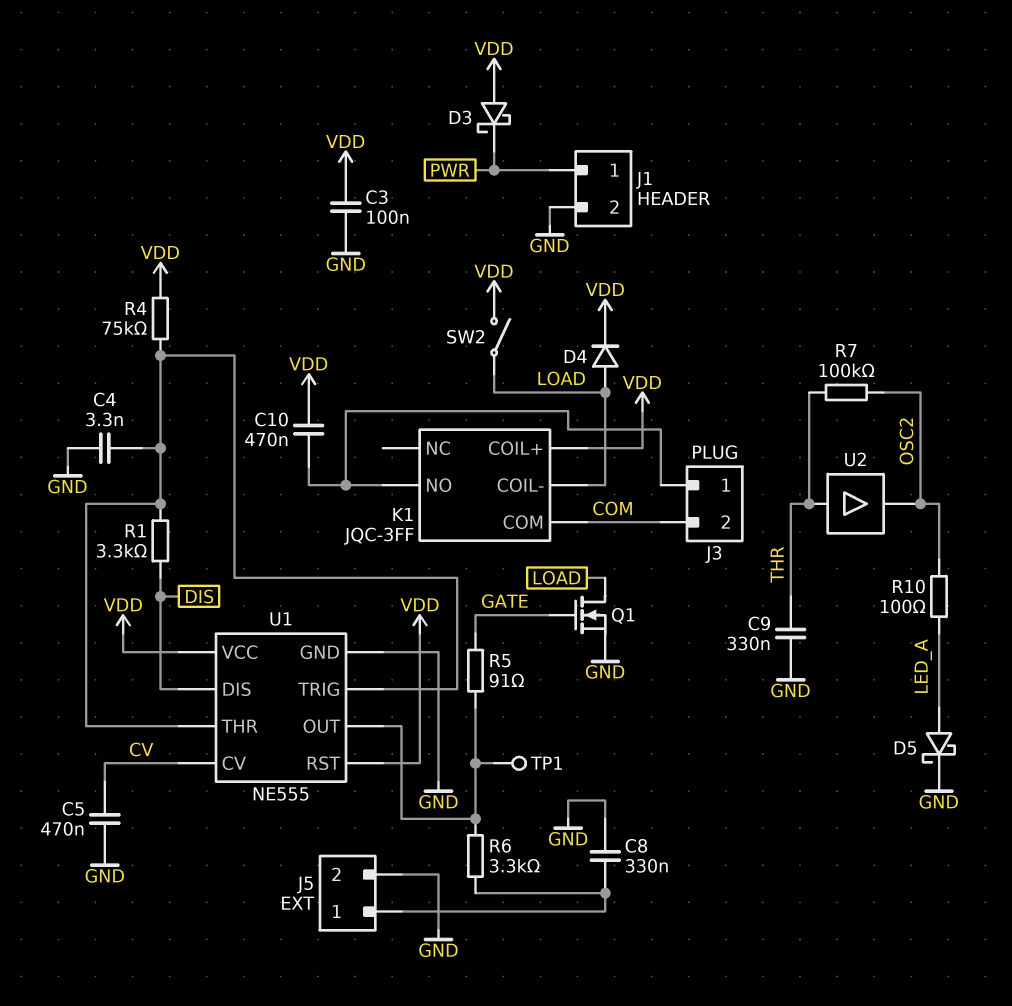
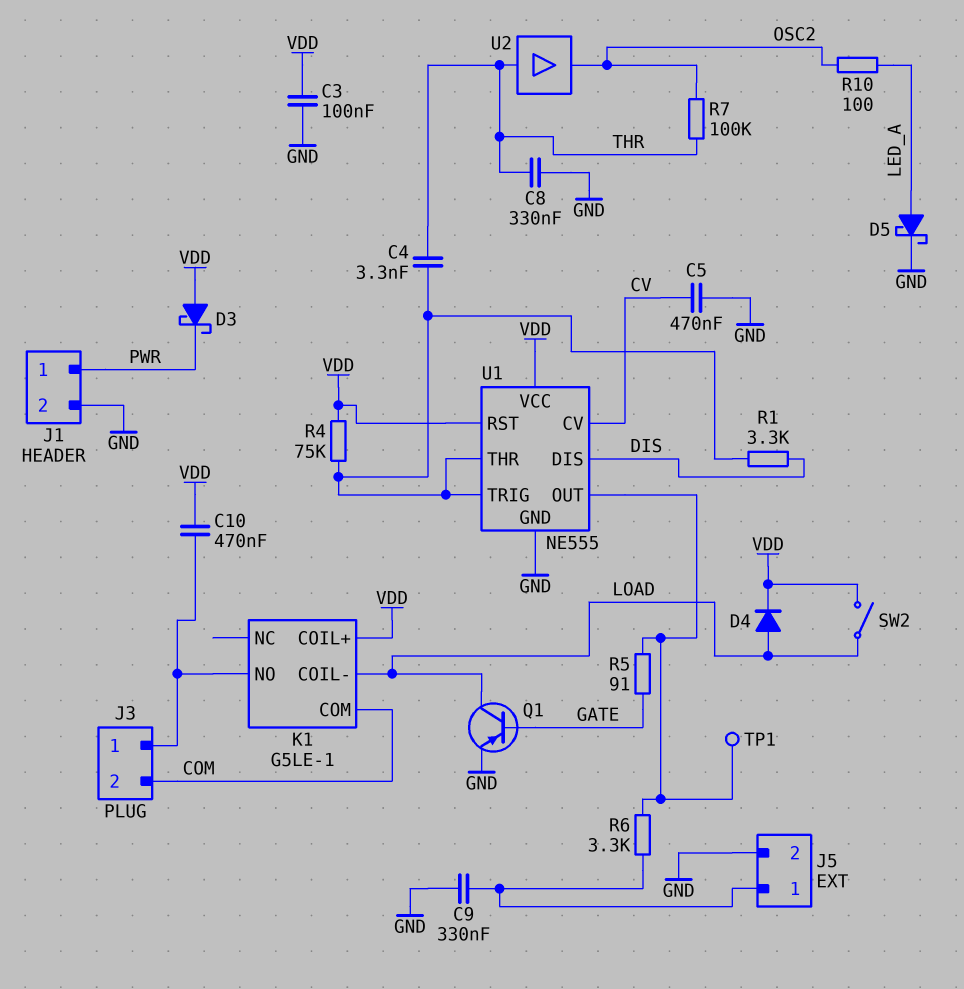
C4: 3.3nF (GND, U1/THR) -> 3.3nF (THR, U1/THR)
C8: 330nF (GND, J5/1) -> 330nF (GND, THR)
C9: 330nF (GND, THR) -> 330nF (GND, J5/1)
K1: JQC-3FF -> G5LE-1
Q1: NMOS (G GATE, D LOAD, S GND) -> PNP (B GATE, C LOAD, E GND)

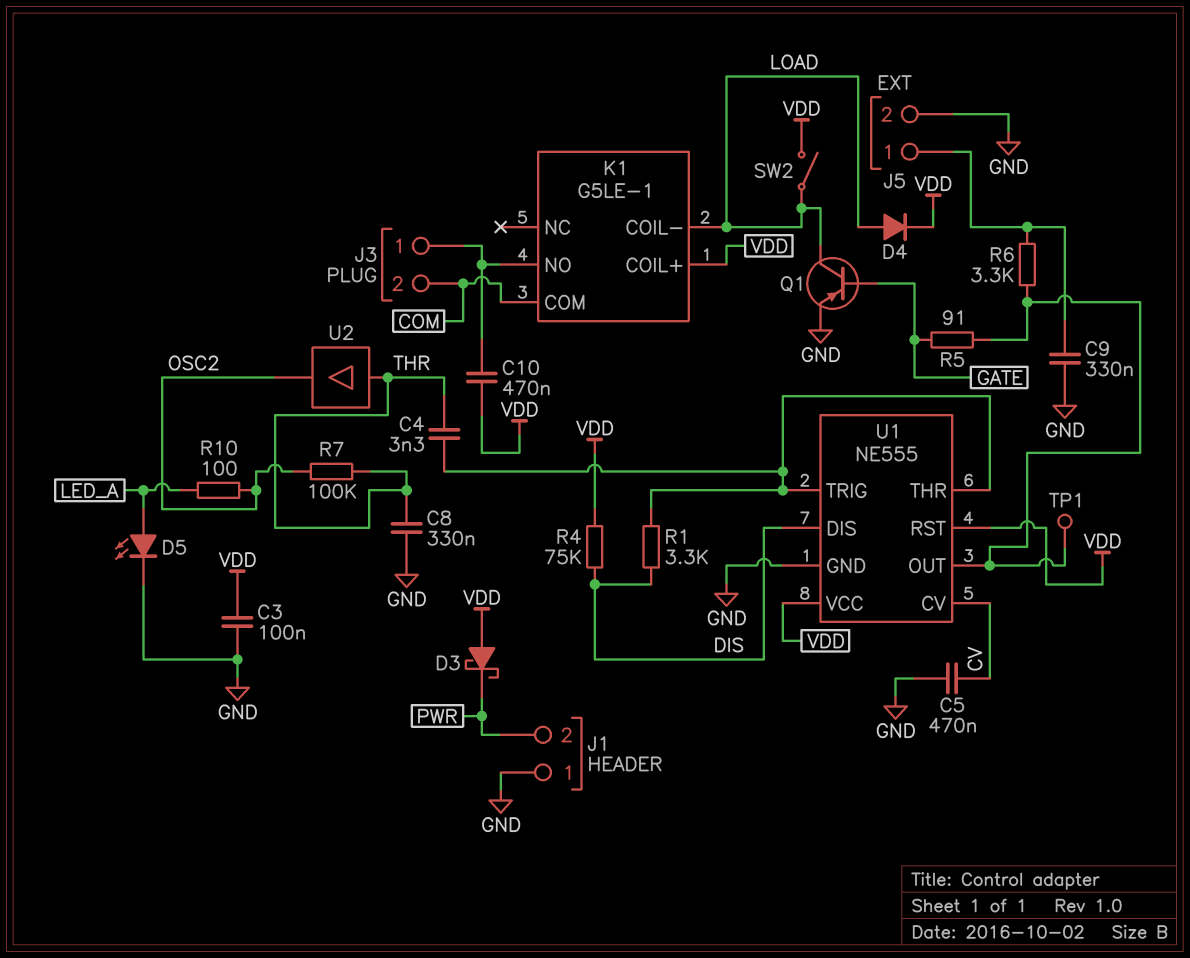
D5: schottky (A LED_A, K GND) -> LED (A LED_A, K GND)
J1 pin 1: PWR -> GND
J1 pin 2: GND -> PWR
R4: 75k (U1/THR, VDD) -> 75k (DIS, VDD)

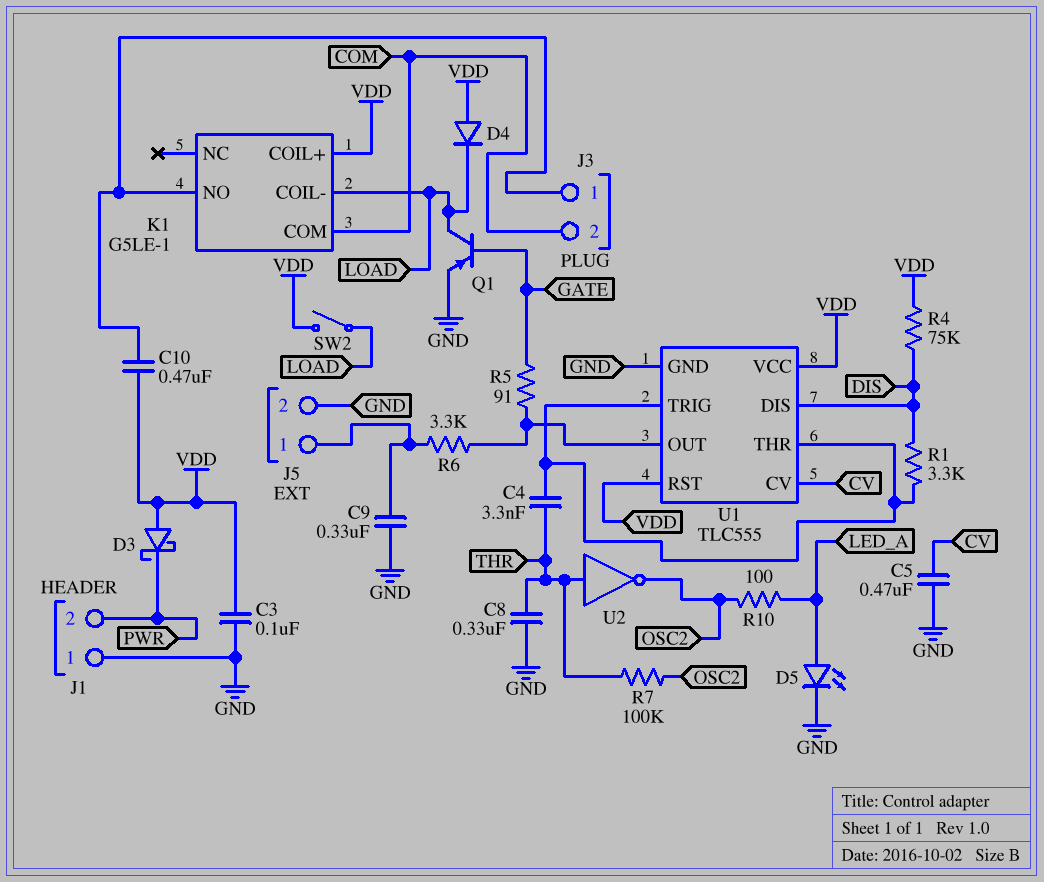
D4: diode (A LOAD, K VDD) -> diode (A VDD, K LOAD)
TP1: test point (U1/OUT) -> none
U1: NE555 -> TLC555
U2: buffer (in THR, out OSC2) -> NOT (in THR, out OSC2)

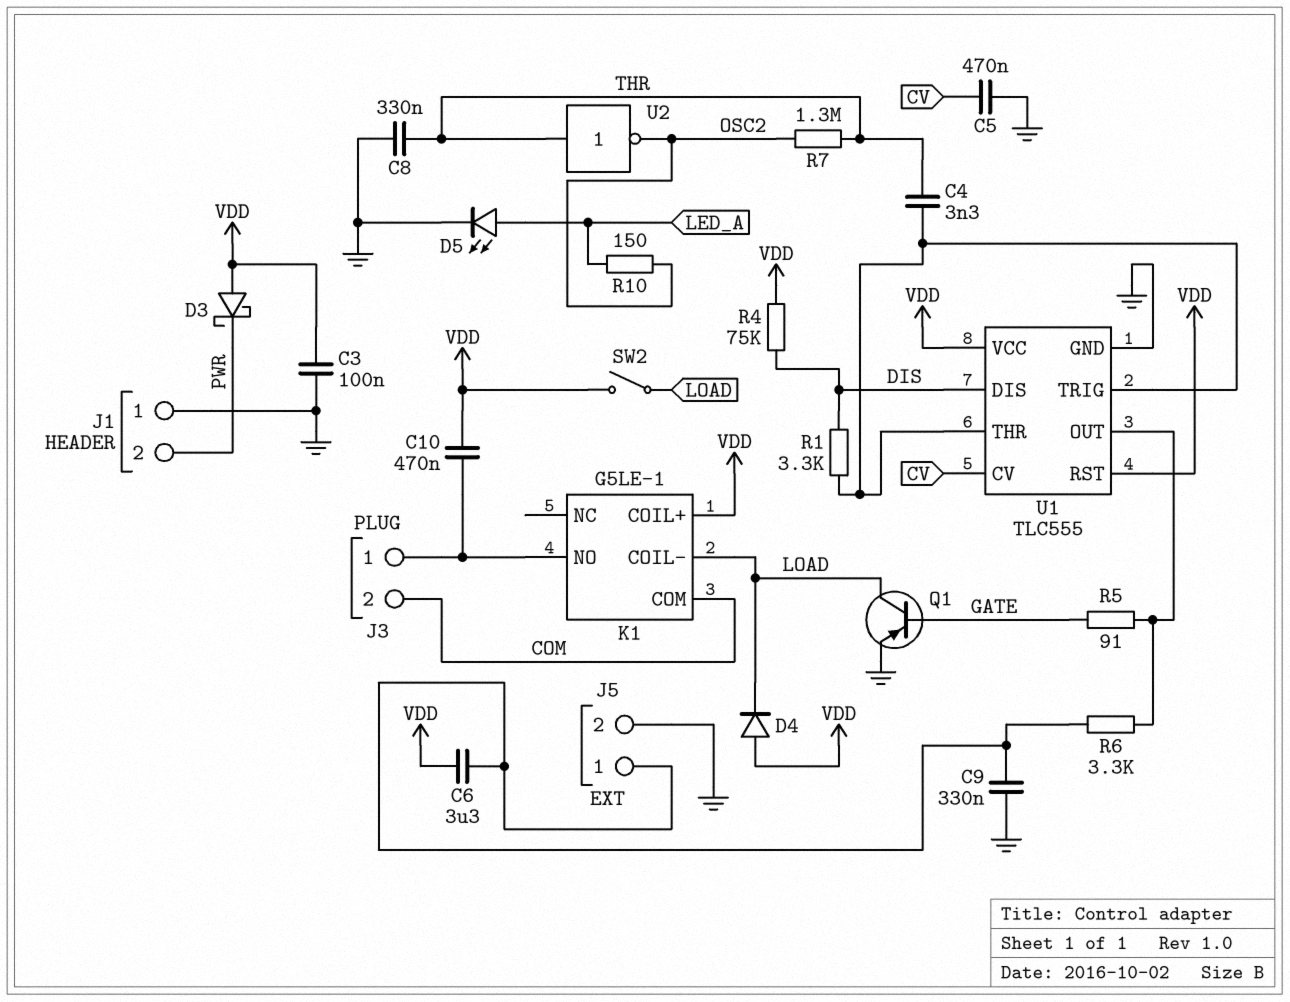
C6: none -> 3.3uF (J5/1, VDD)
R7: 100k (OSC2, THR) -> 1.3M (OSC2, THR)
R10: 100 (LED_A, OSC2) -> 150 (LED_A, OSC2)

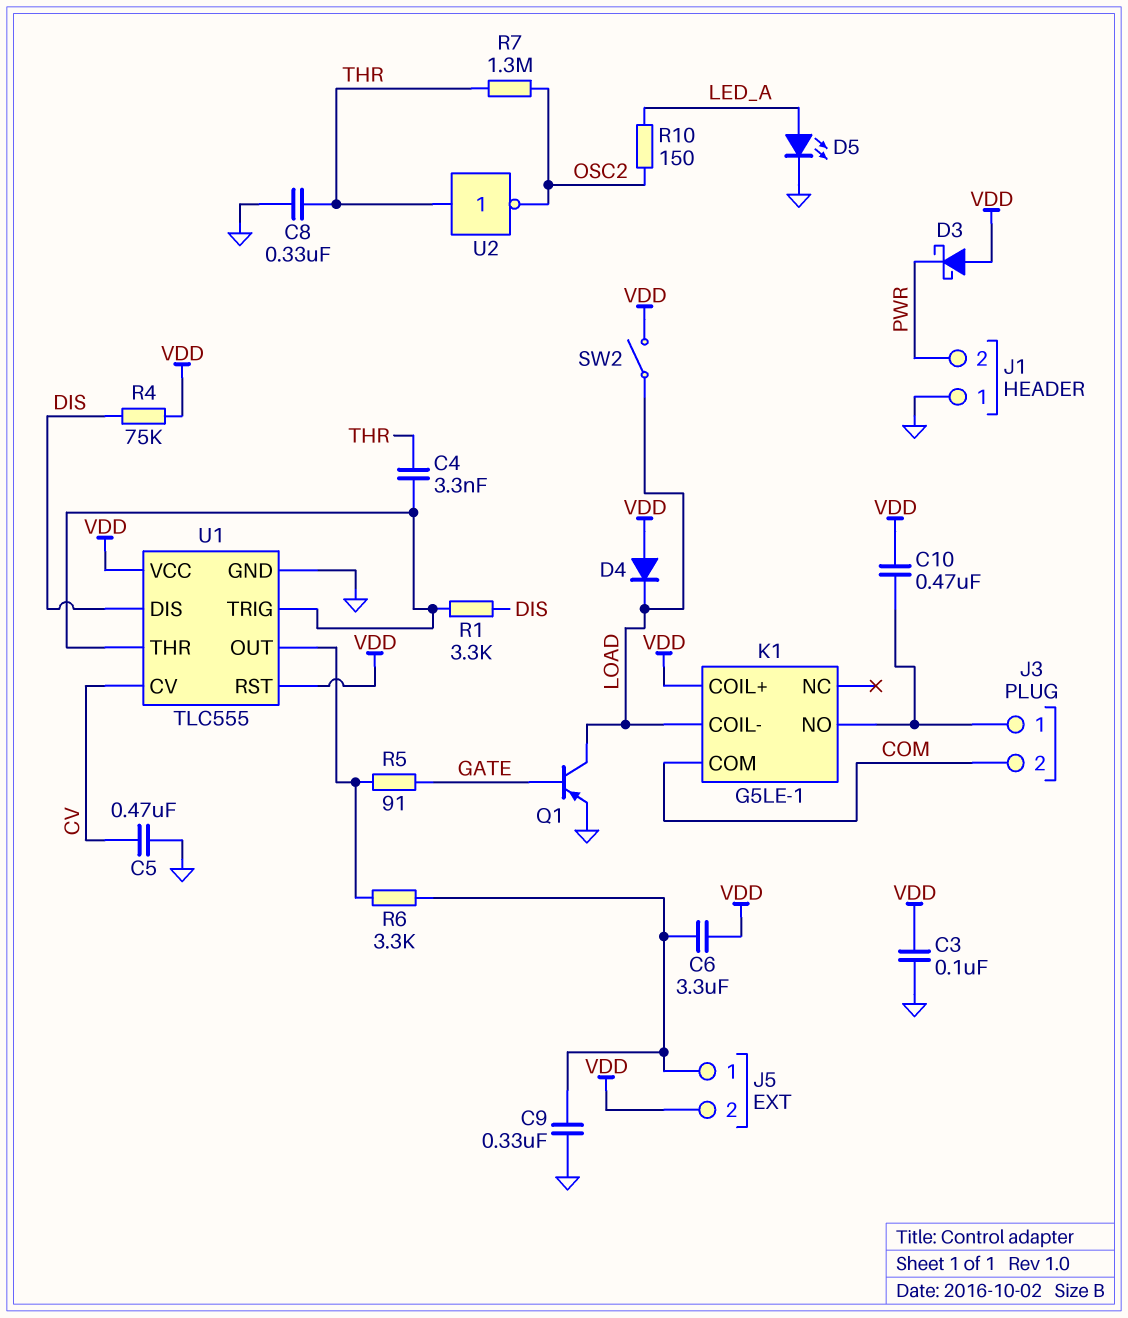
J5 pin 2: GND -> VDD

